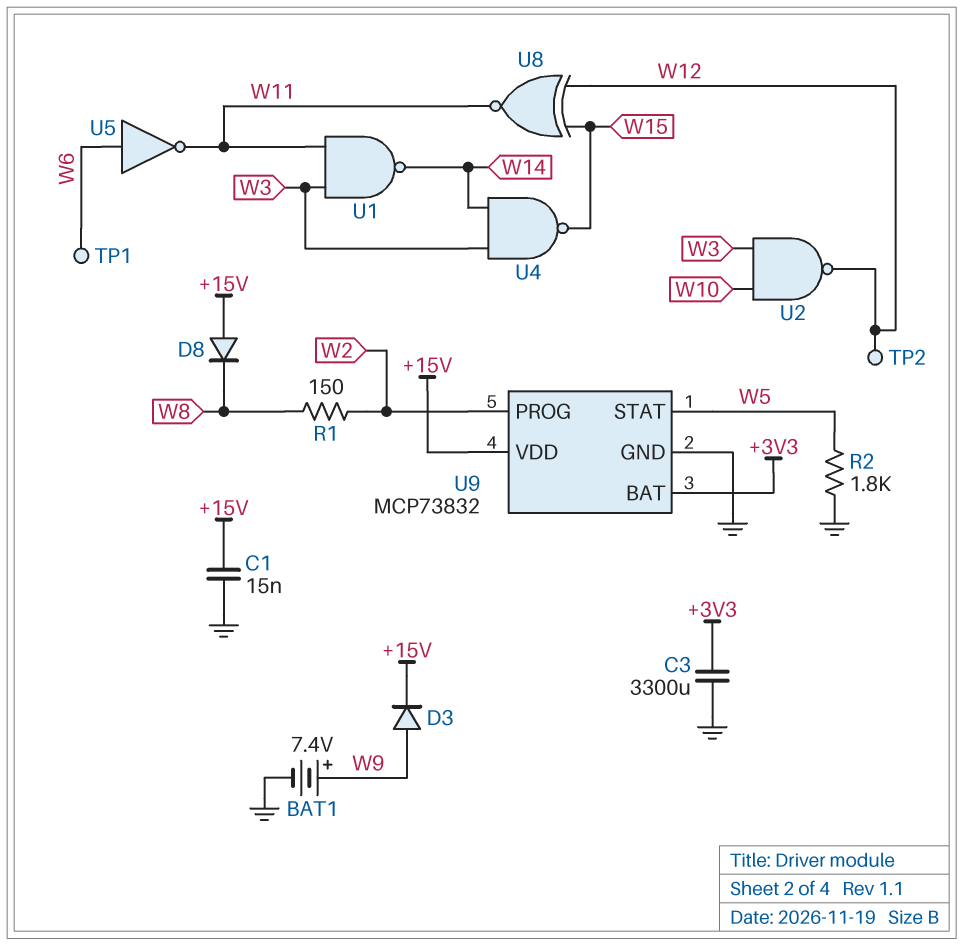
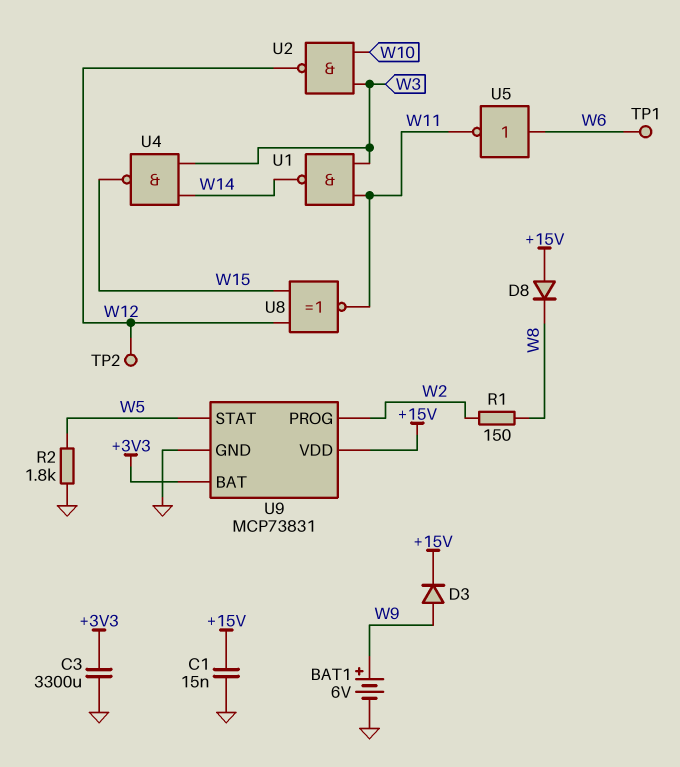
BAT1: 7.4V (plus W9, minus GND) -> 6V (plus W9, minus GND)
U9: MCP73832 -> MCP73831

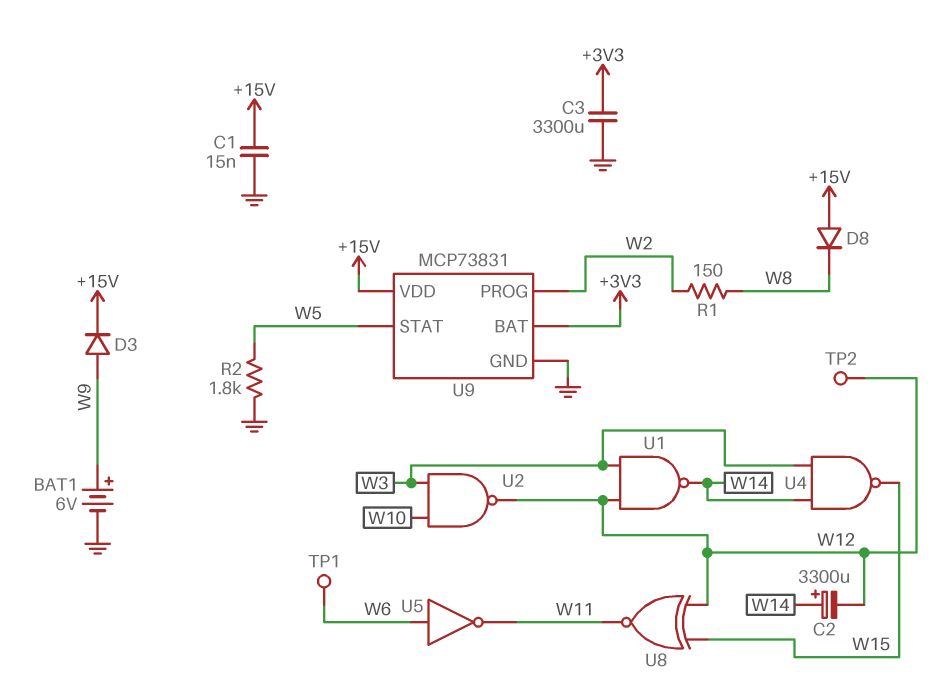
C2: none -> 3300uF (plus W14, minus W12)
U1: NAND (in W3, in W11, out W14) -> NAND (in W3, in W12, out W14)

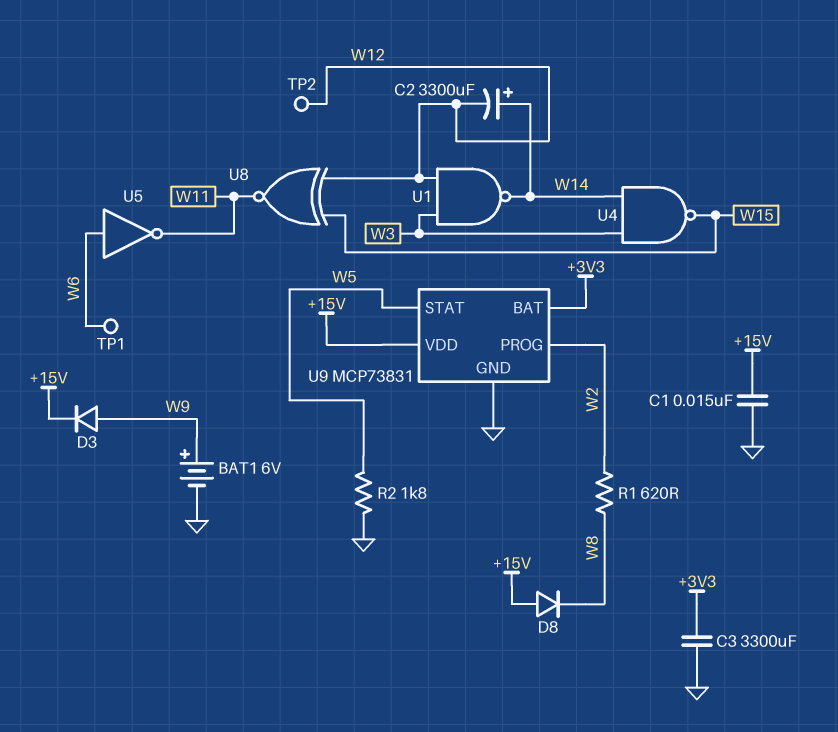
R1: 150 (W2, W8) -> 620 (W2, W8)
U2: NAND (in W3, in W10, out W12) -> none

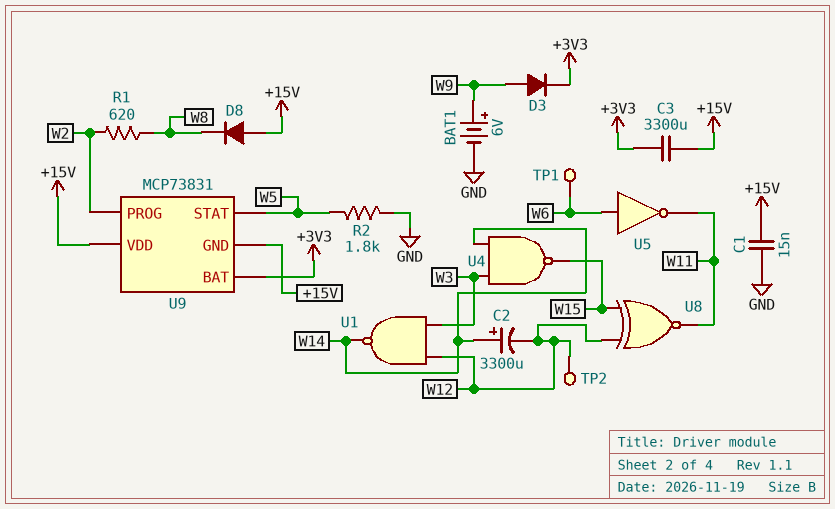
C3: 3300uF (+3V3, GND) -> 3300uF (+3V3, +15V)
D3: diode (A W9, K +15V) -> diode (A W9, K +3V3)
U9 pin GND: GND -> +15V

